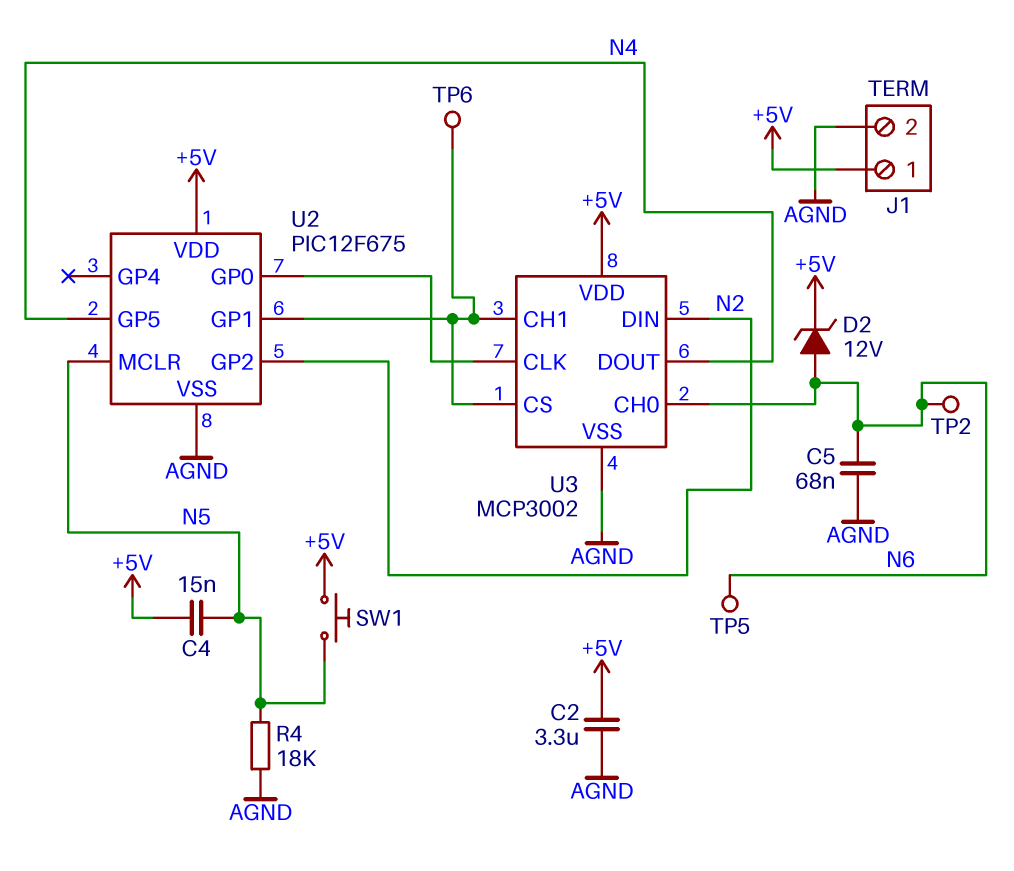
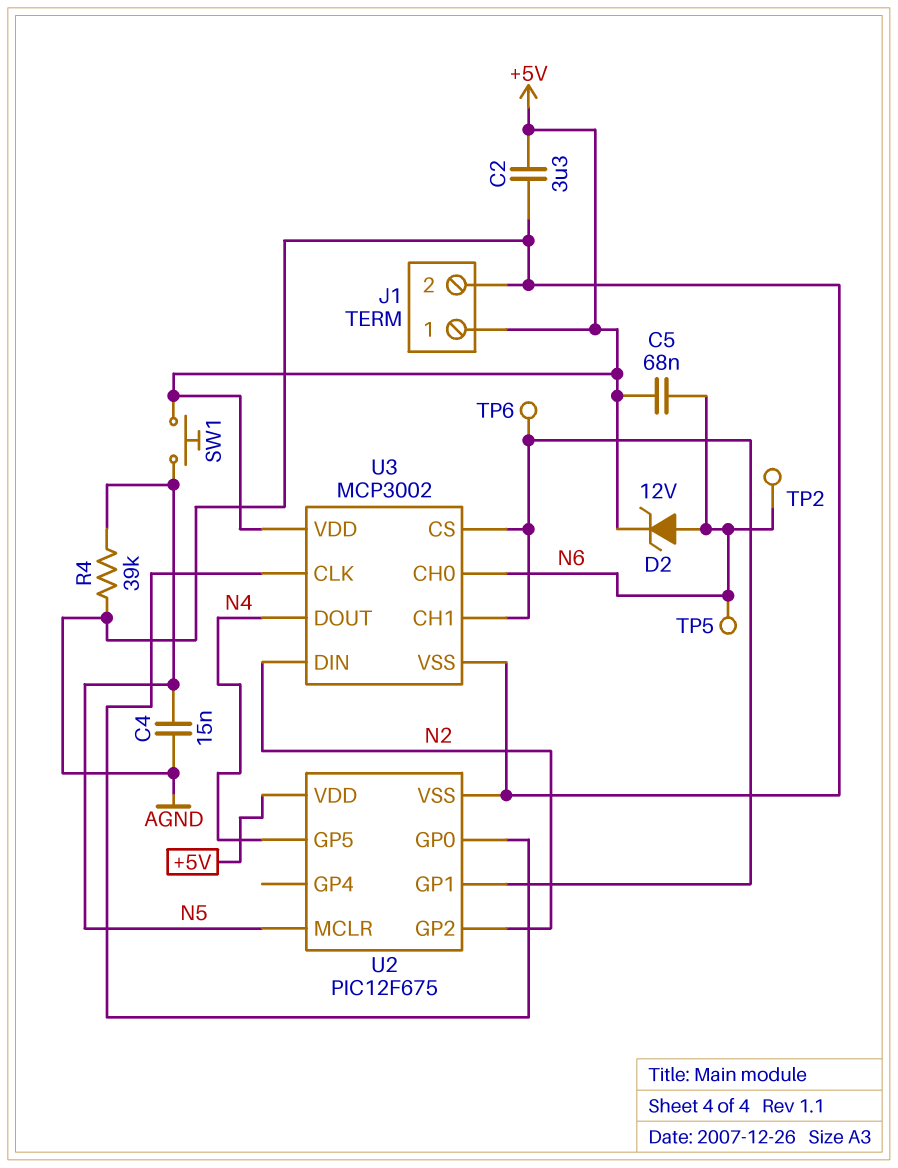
C4: 15nF (+5V, N5) -> 15nF (AGND, N5)
C5: 68nF (AGND, N6) -> 68nF (+5V, N6)
R4: 18k (AGND, N5) -> 39k (AGND, N5)

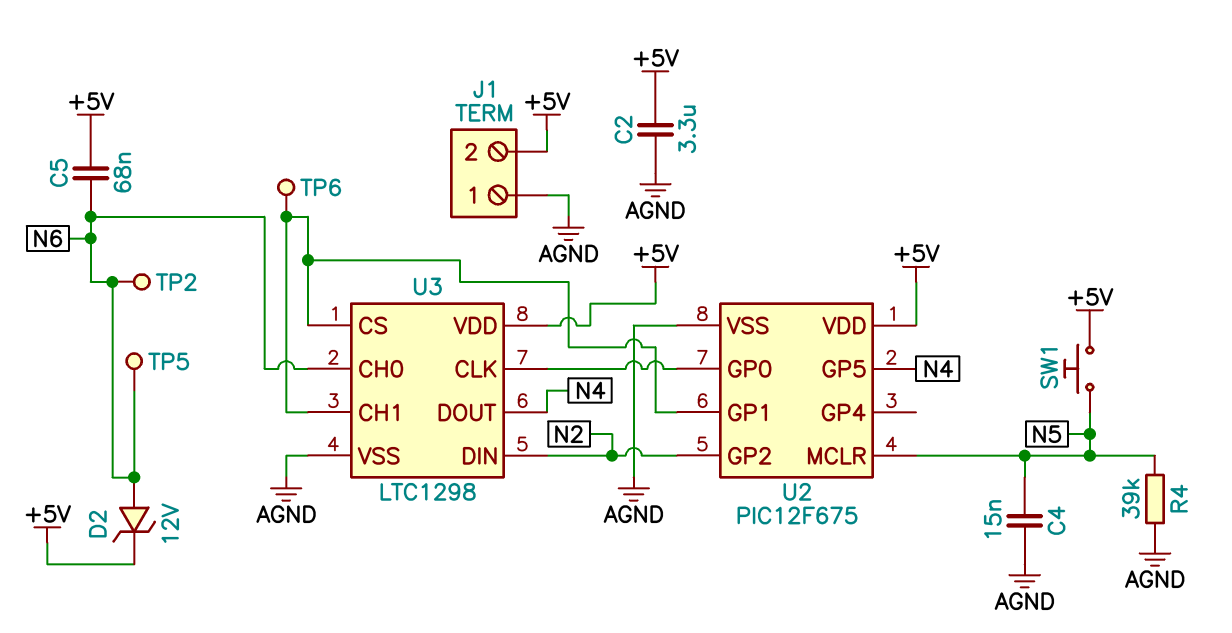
J1 pin 1: +5V -> AGND
J1 pin 2: AGND -> +5V
U3: MCP3002 -> LTC1298

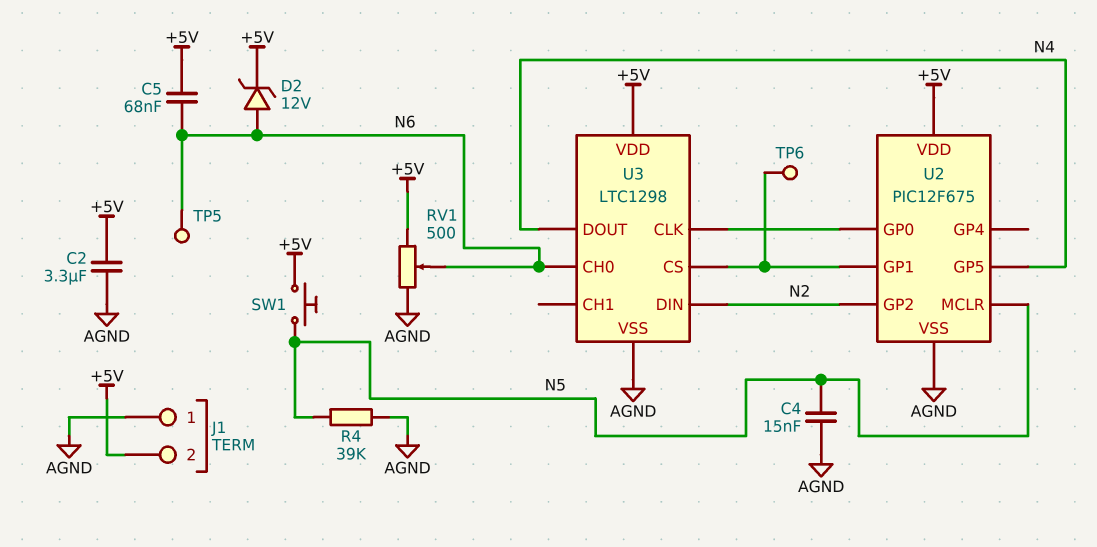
RV1: none -> 500 (+5V, AGND, wiper N6)
TP2: test point (N6) -> none
U3 pin CH1: U2/GP1 -> none

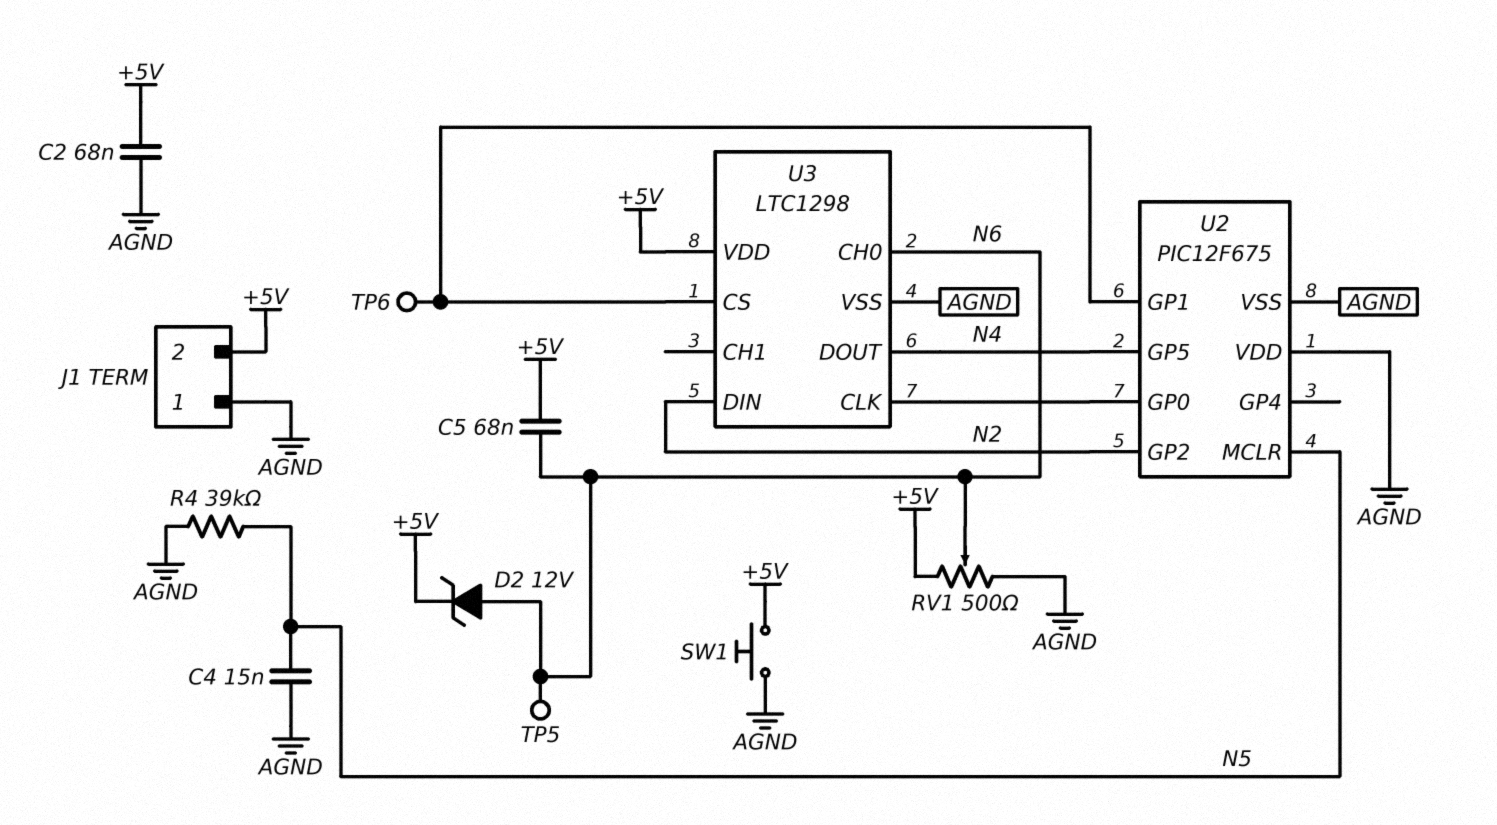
C2: 3.3uF (+5V, AGND) -> 68nF (+5V, AGND)
SW1: button (+5V, N5) -> button (+5V, AGND)
U2 pin VDD: +5V -> AGND

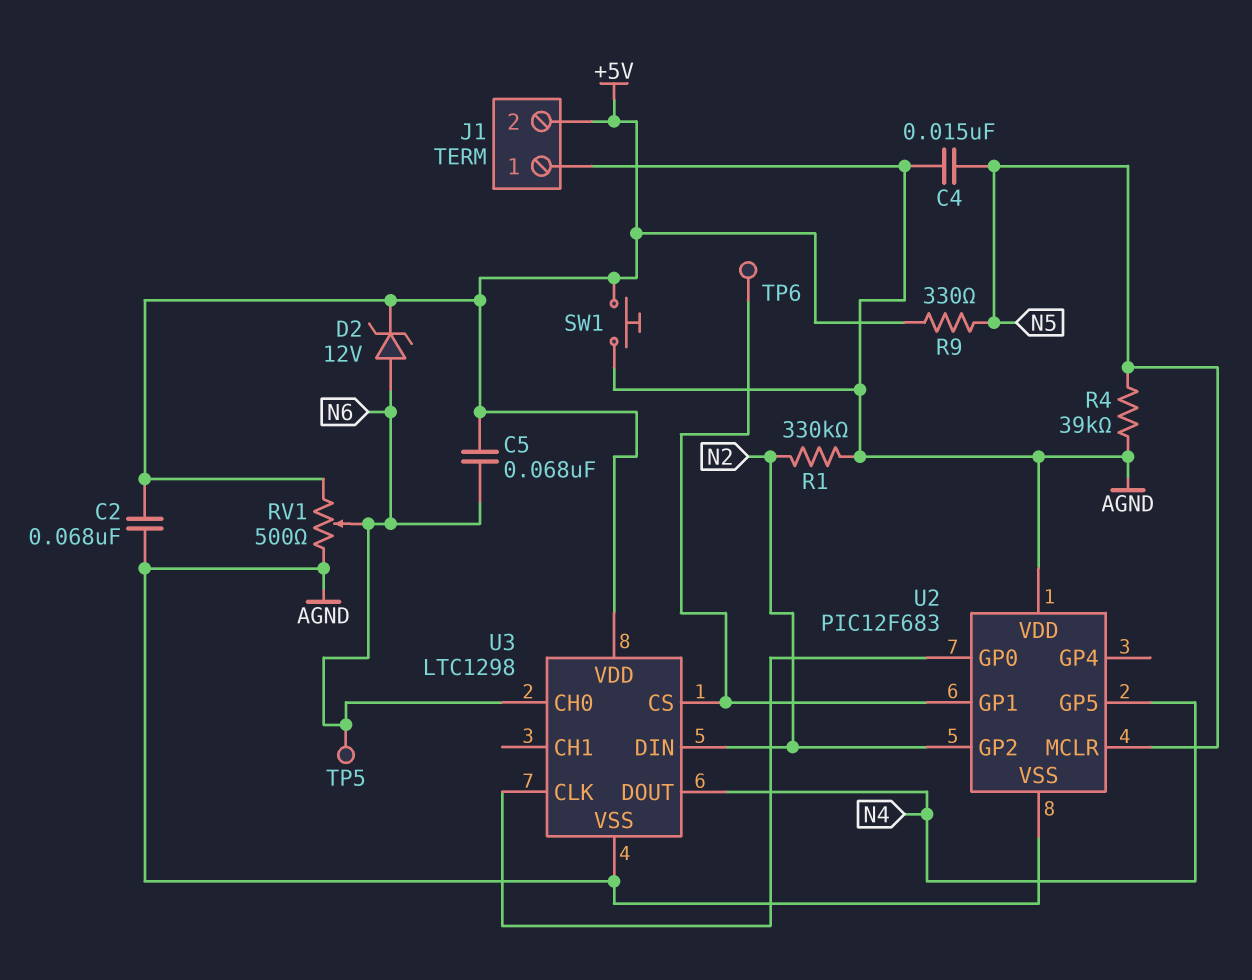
R1: none -> 330k (AGND, N2)
R9: none -> 330 (+5V, N5)
U2: PIC12F675 -> PIC12F683

